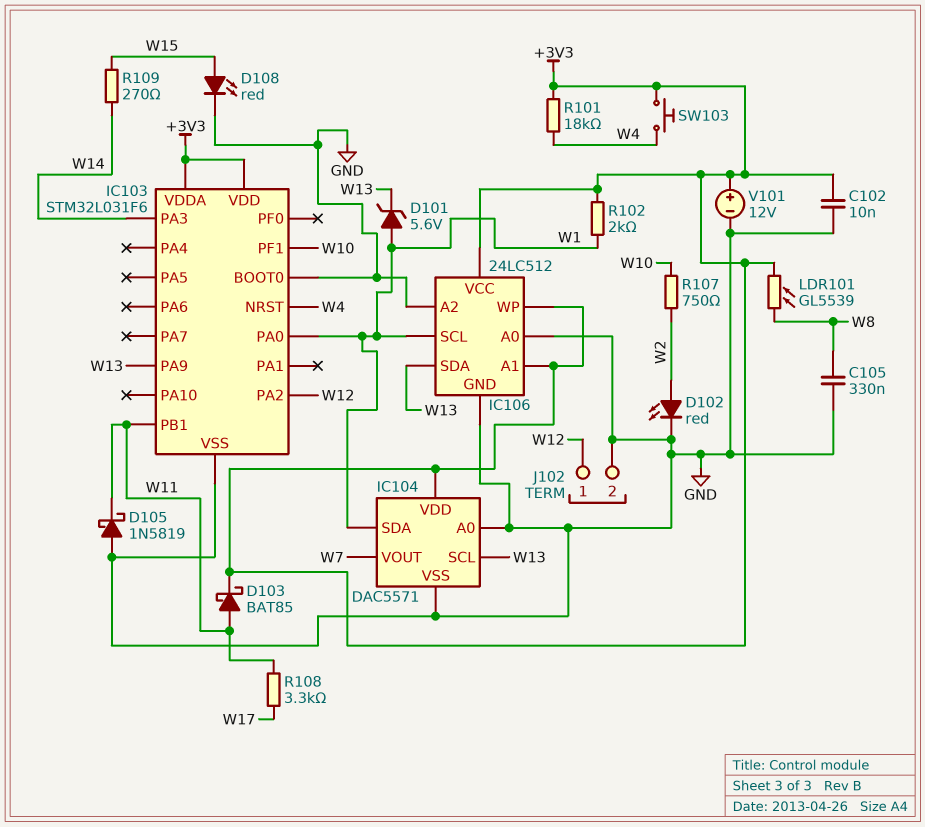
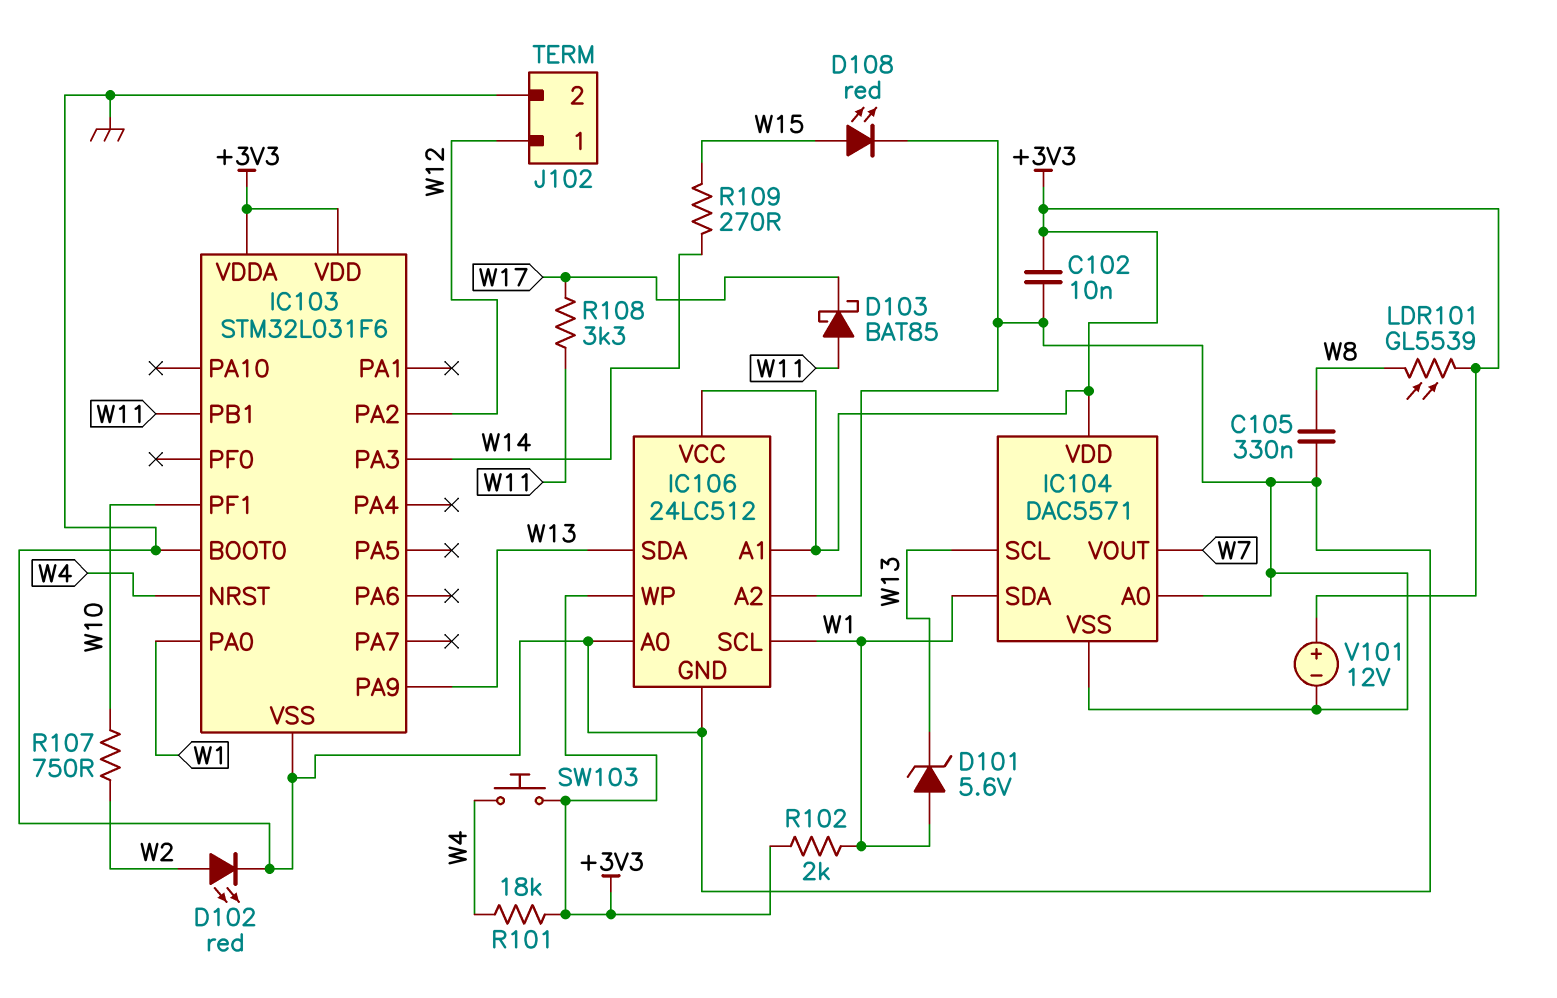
D103: schottky BAT85 (A W11, K +3V3) -> schottky BAT85 (A W11, K W17)
D105: schottky 1N5819 (A GND, K W11) -> none

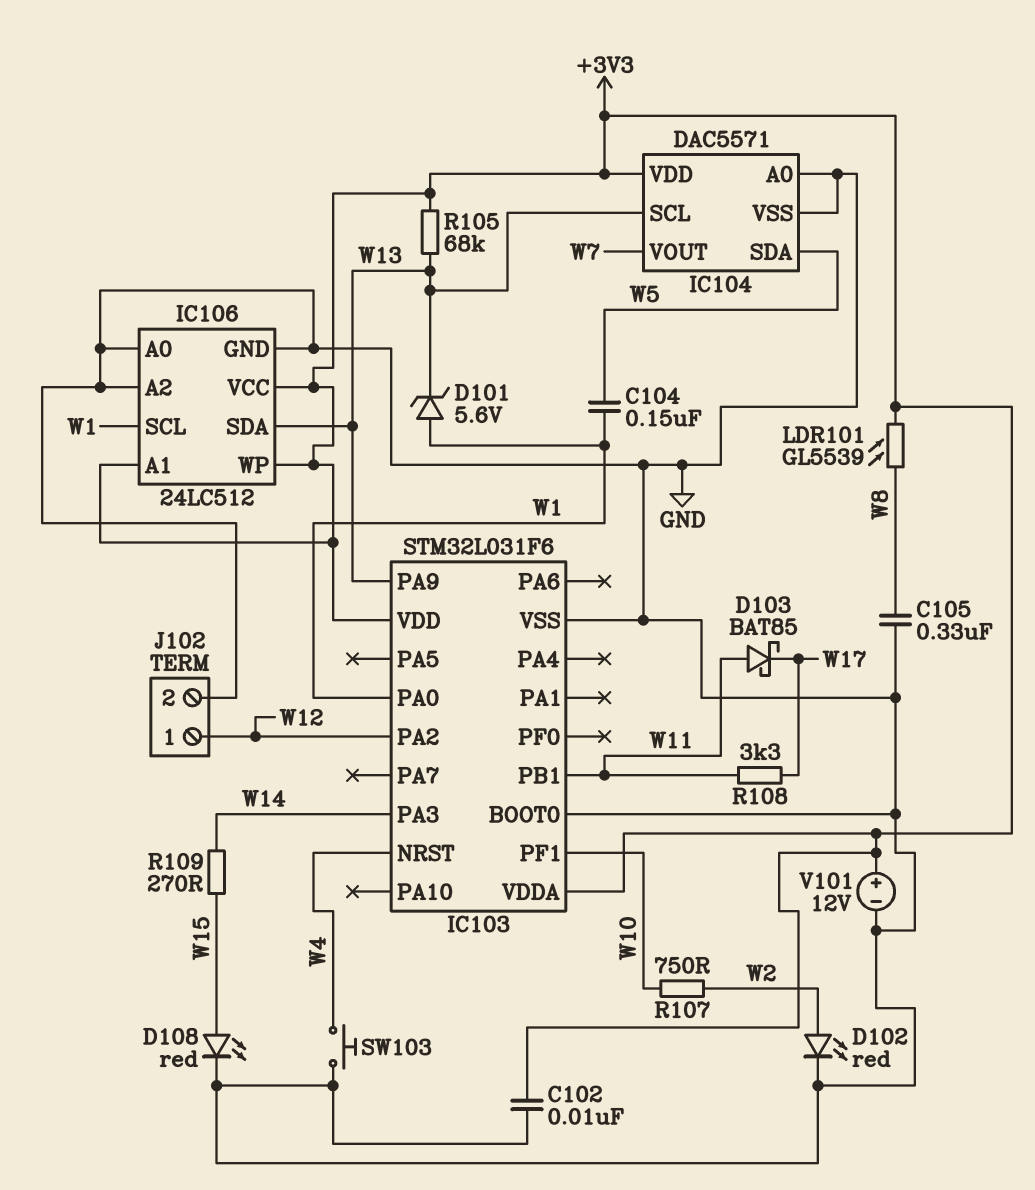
C104: none -> 150nF (W1, W5)
IC104 pin SDA: W1 -> W5
R101: 18k (+3V3, W4) -> none
R102: 2k (+3V3, W1) -> none
R105: none -> 68k (+3V3, W13)
SW103: button (+3V3, W4) -> button (GND, W4)

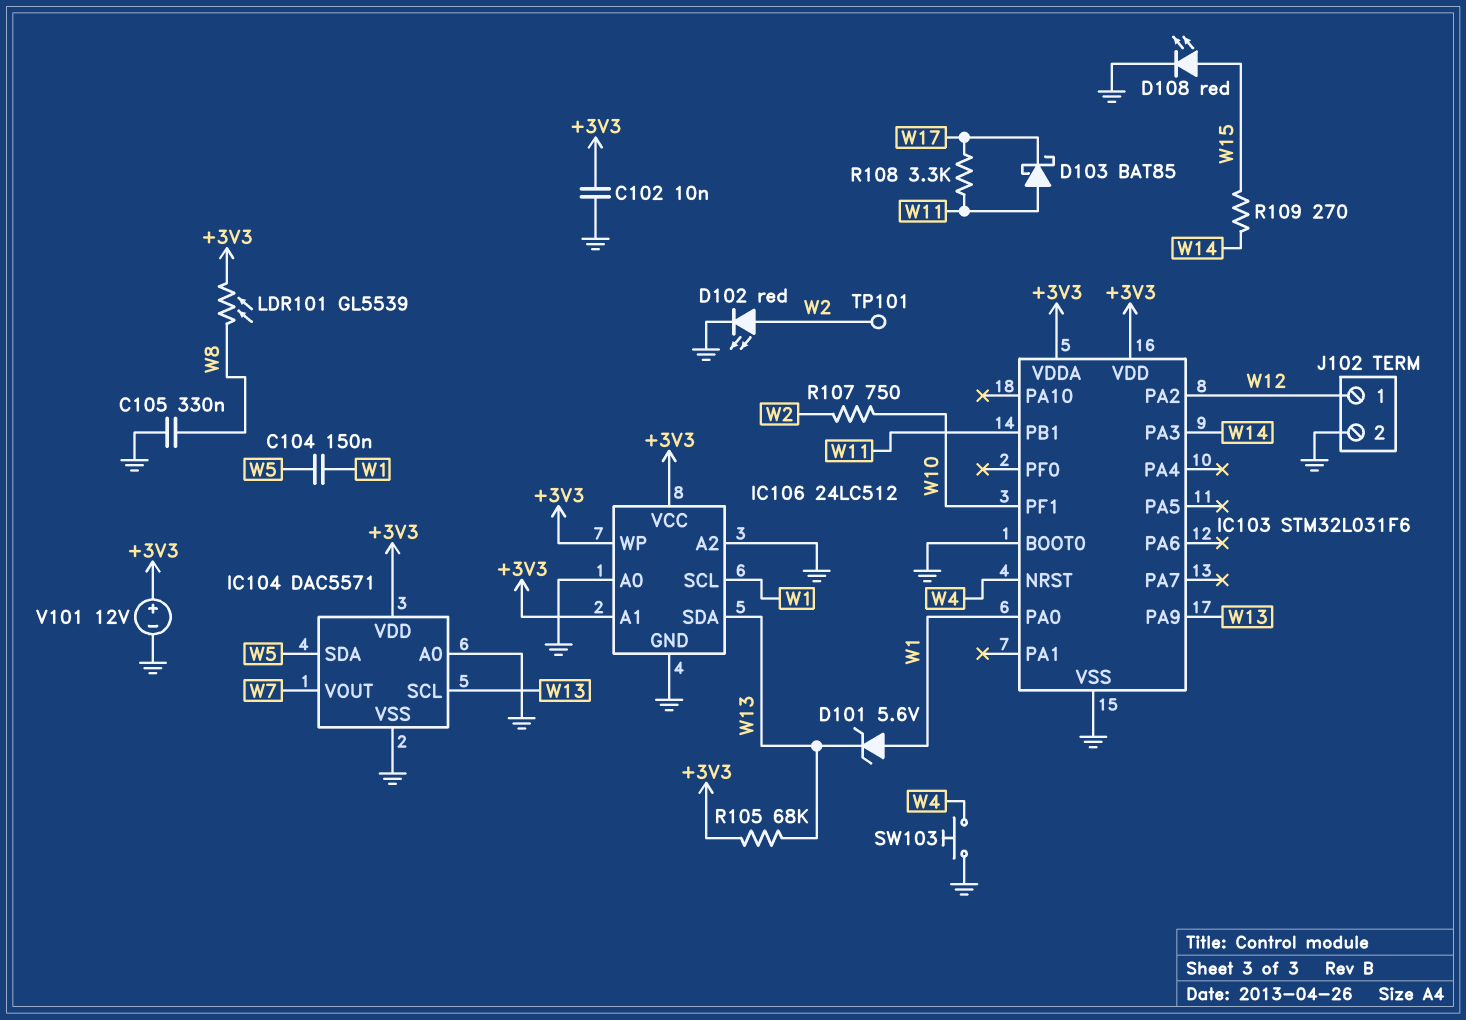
TP101: none -> test point (W2)

